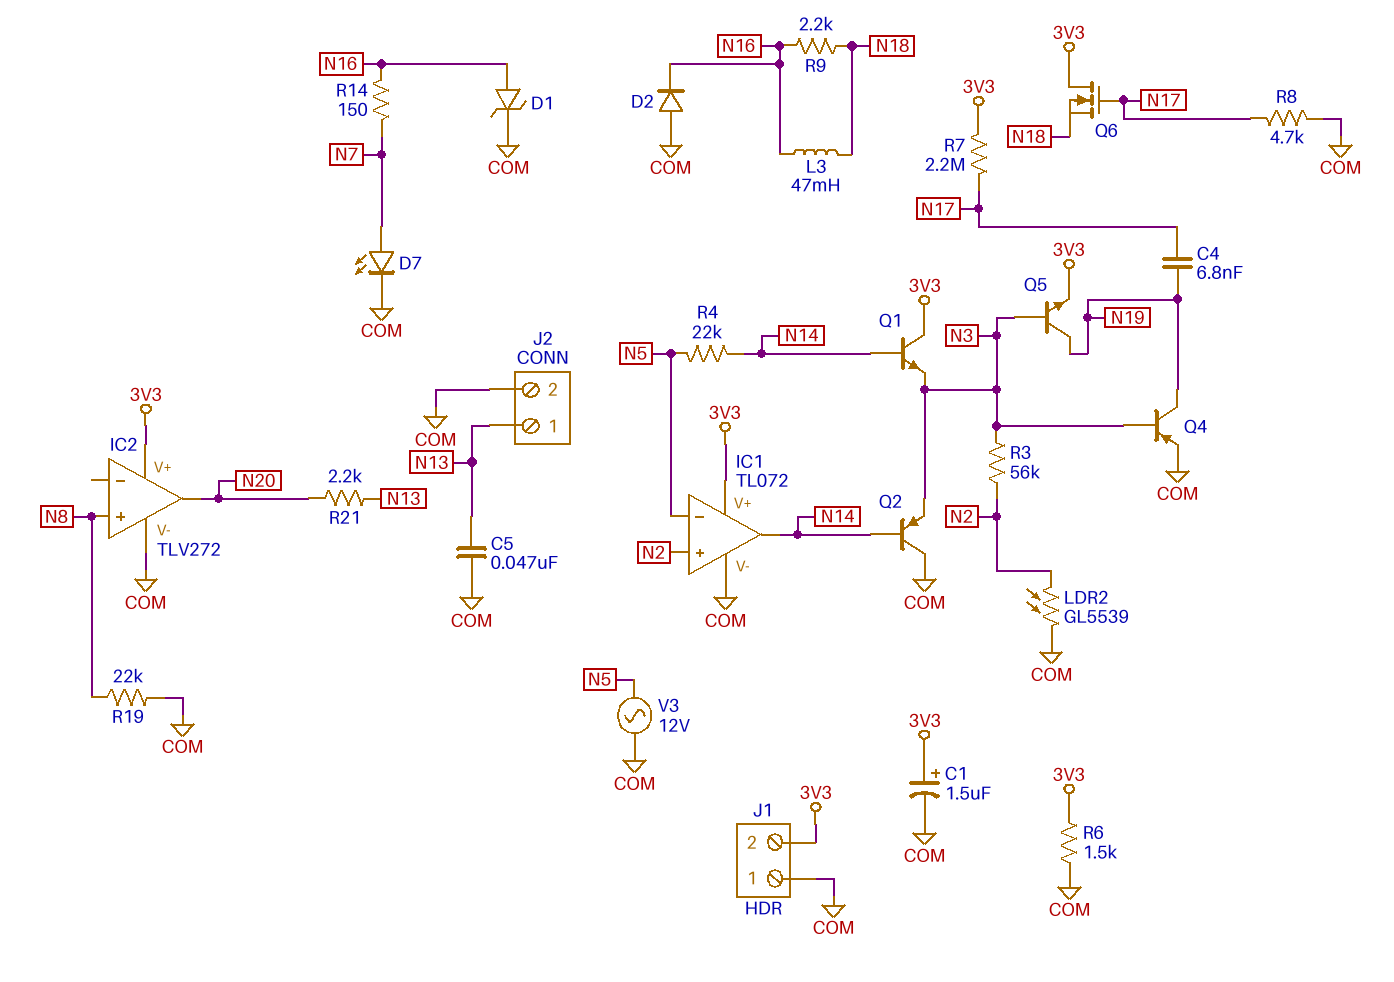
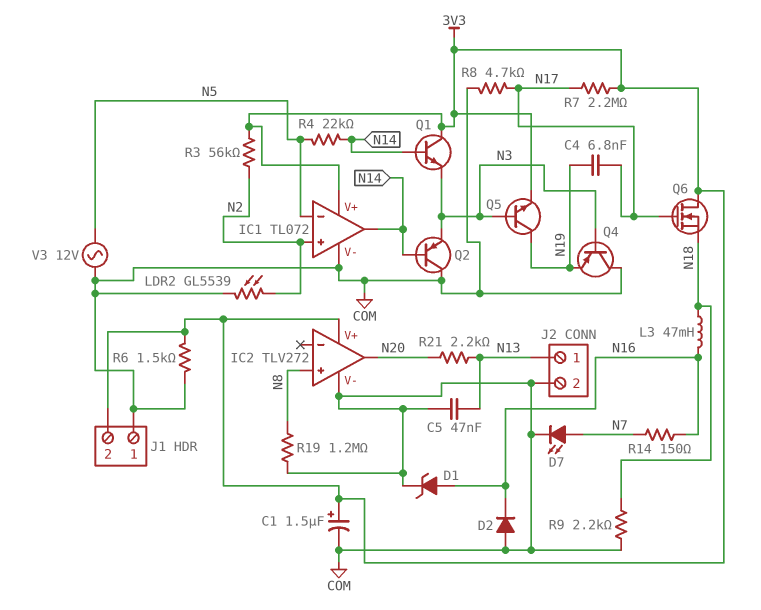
Q4: PNP (B N3, C N19, E COM) -> PNP (B N3, C COM, E N19)
R3: 56k (N2, N3) -> 56k (3V3, N2)
R9: 2.2k (N16, N18) -> 2.2k (COM, N18)
R19: 22k (COM, N8) -> 1.2M (COM, N8)

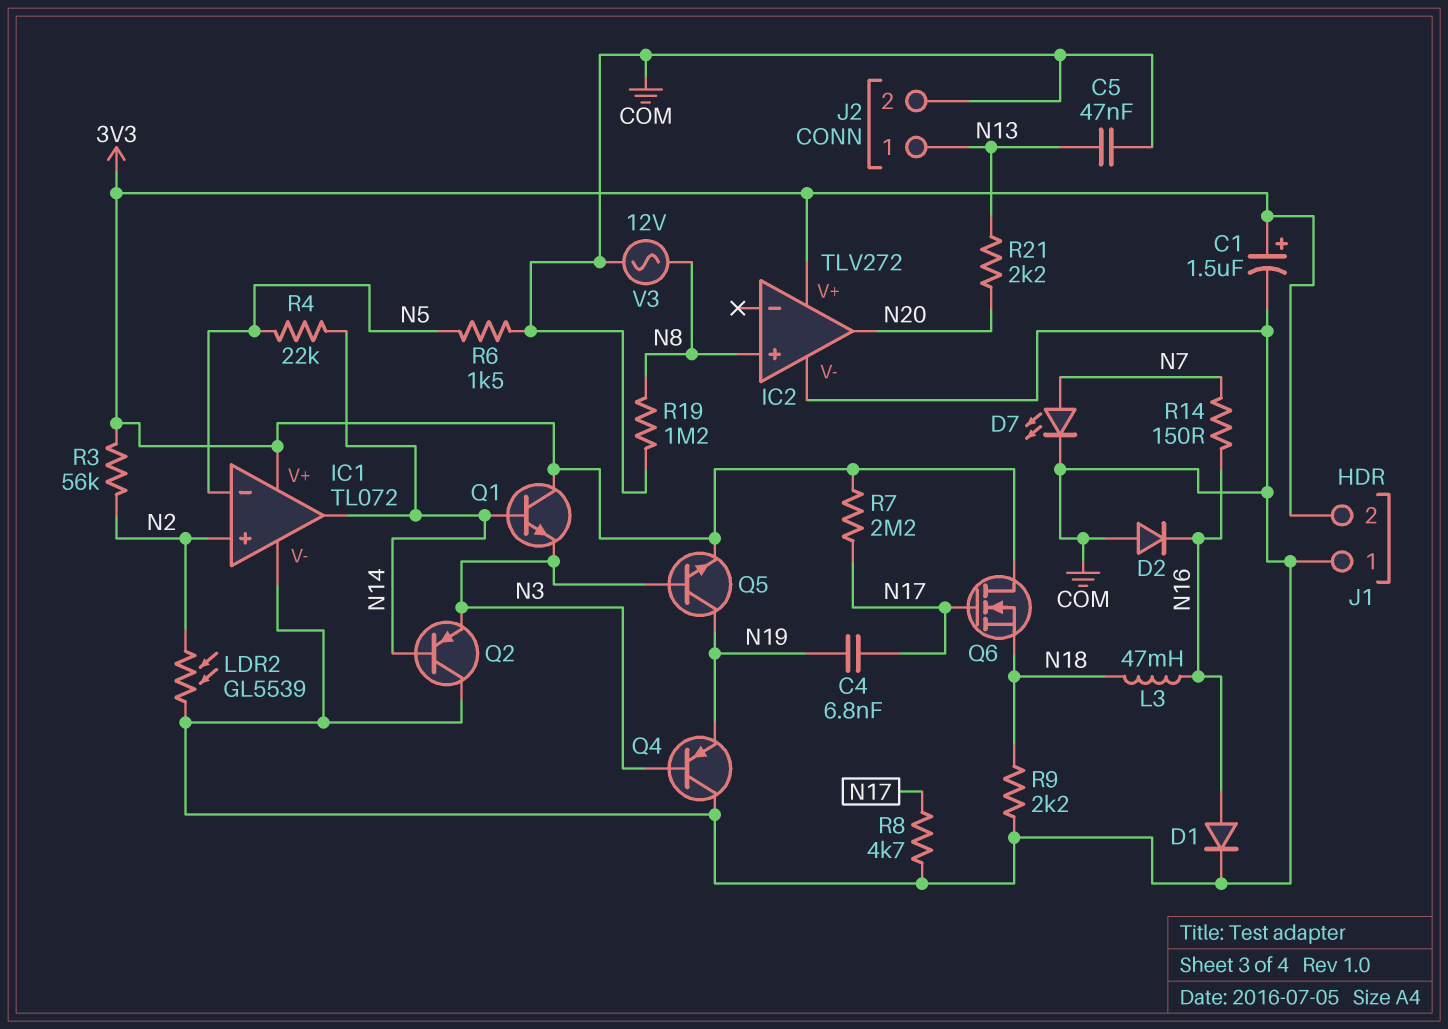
D1: zener (A N16, K COM) -> diode (A N16, K COM)
R6: 1.5k (3V3, COM) -> 1.5k (COM, N5)
V3: AC 12V (COM, N5) -> AC 12V (COM, N8)

